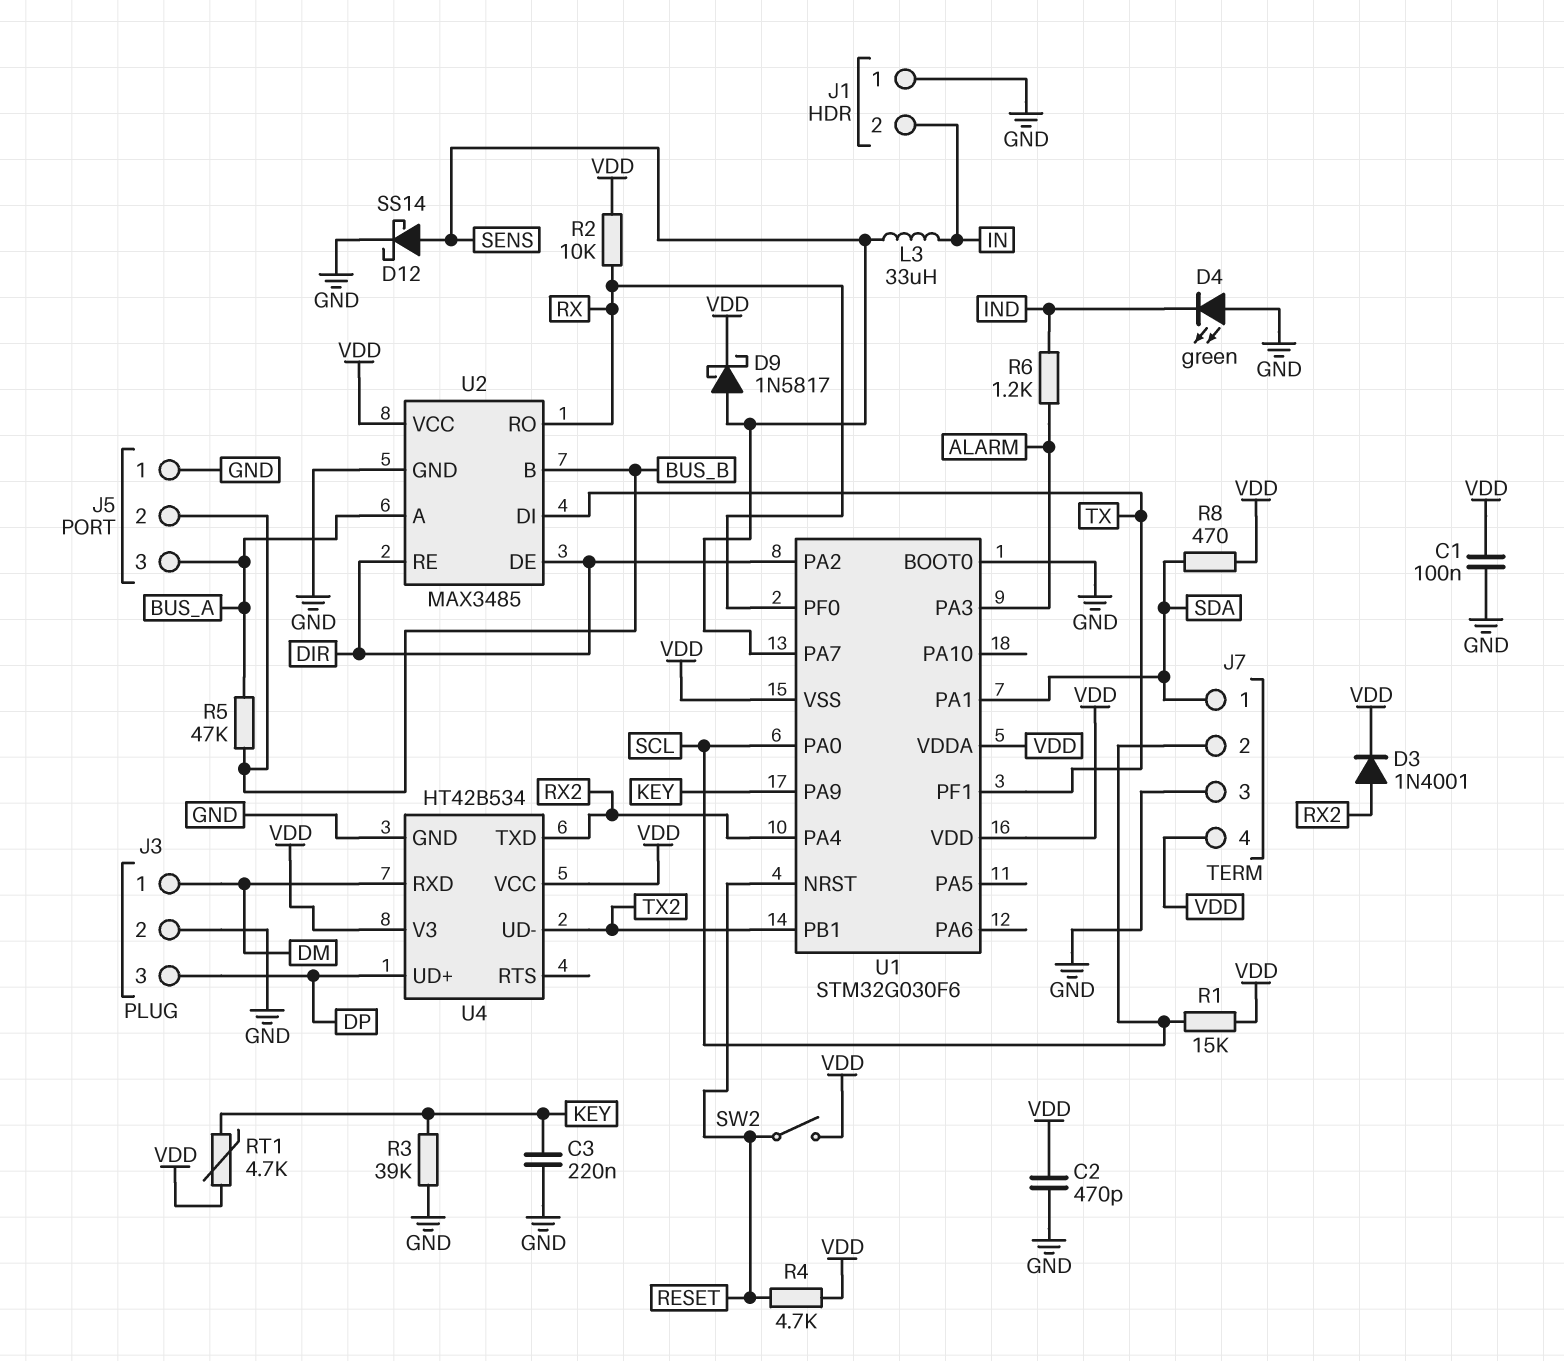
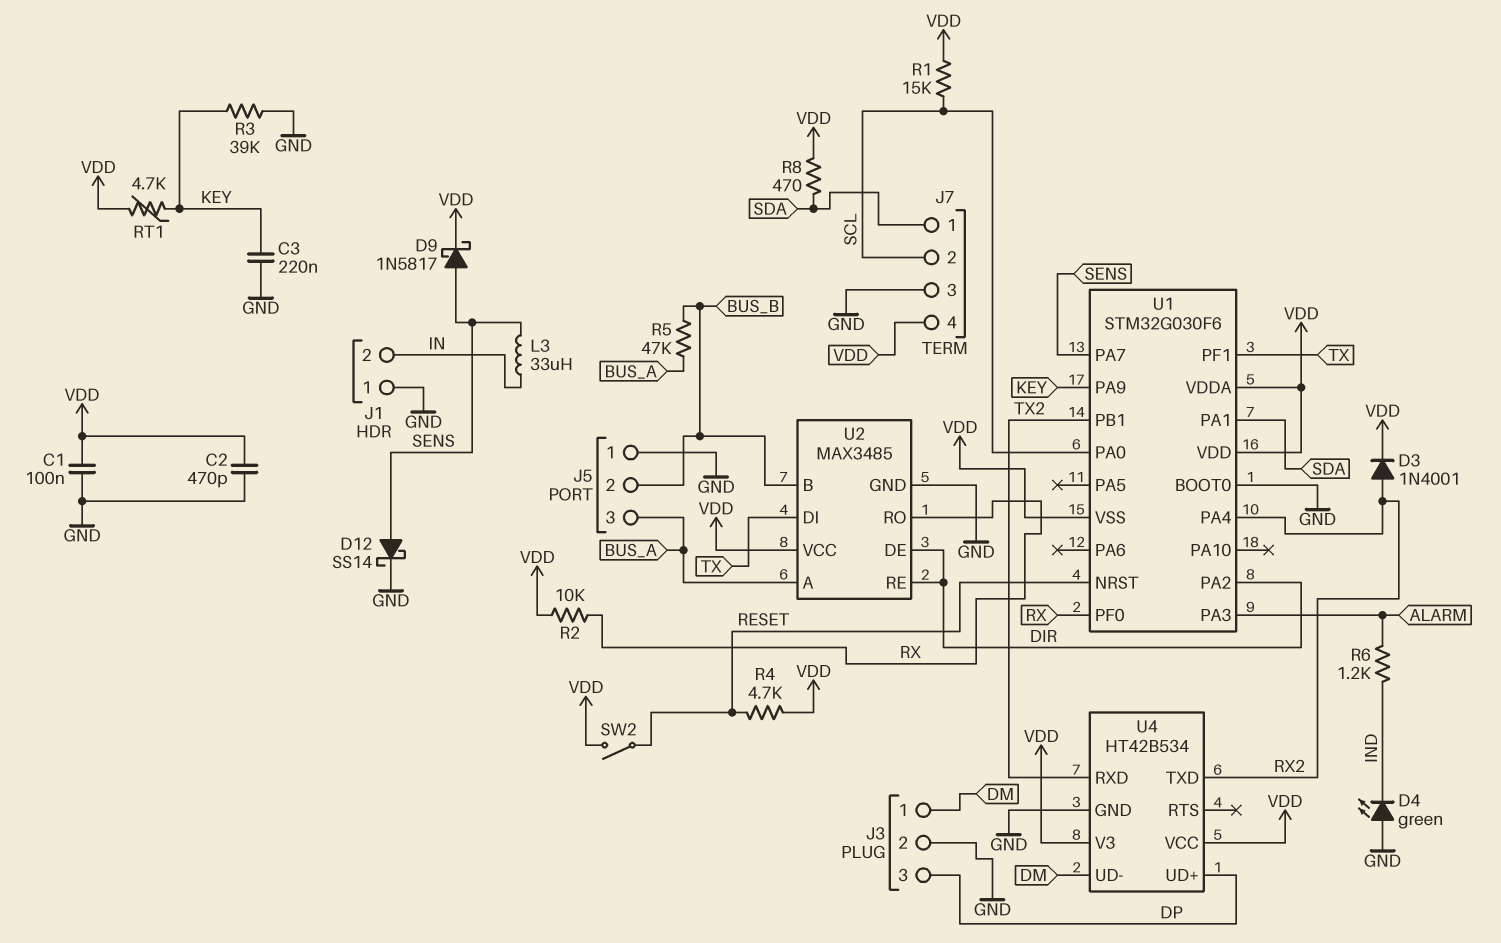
U4 pin RXD: DM -> TX2
U4 pin UD-: TX2 -> DM

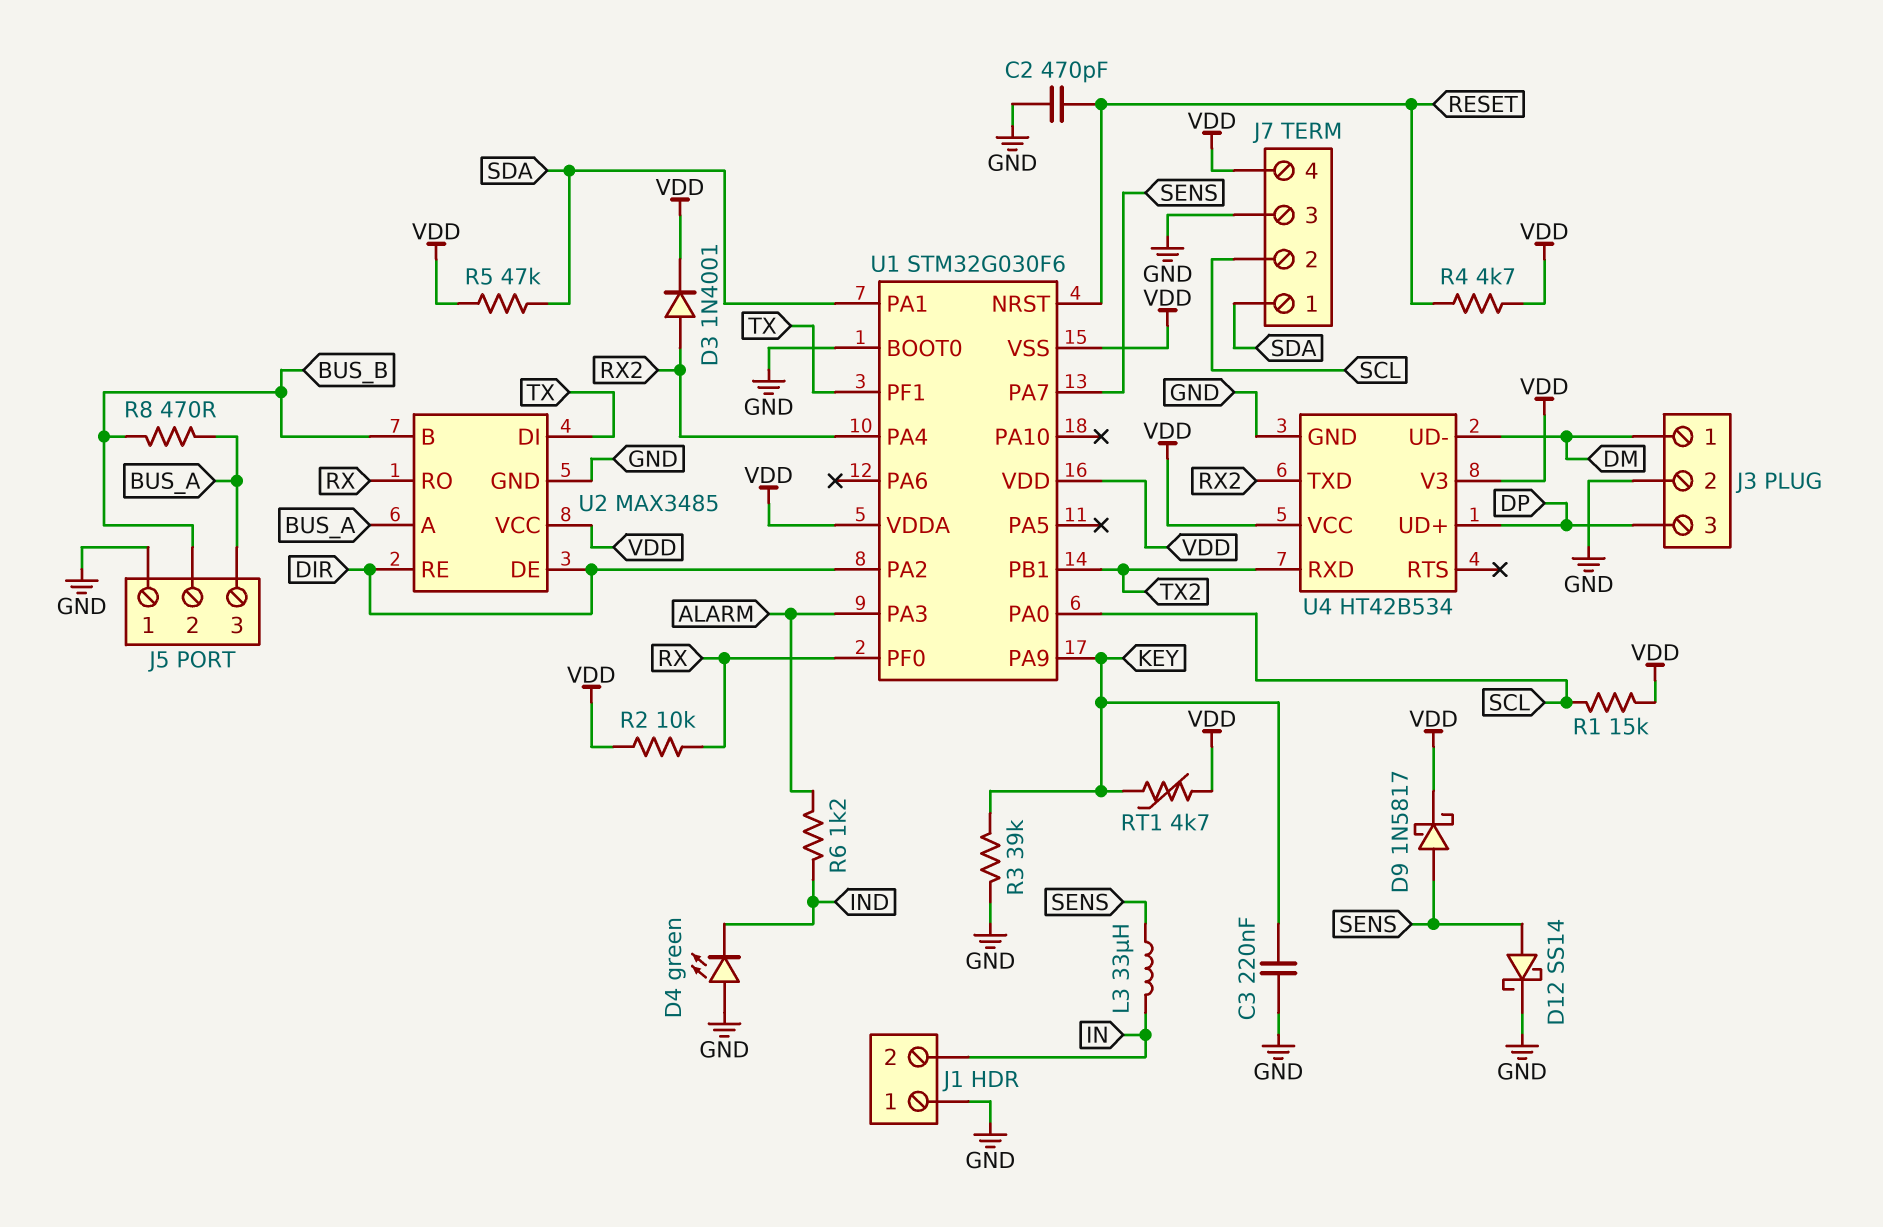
C1: 100nF (GND, VDD) -> none
C2: 470pF (GND, VDD) -> 470pF (GND, RESET)
R5: 47k (BUS_A, BUS_B) -> 47k (SDA, VDD)
R8: 470 (SDA, VDD) -> 470 (BUS_A, BUS_B)
SW2: switch (RESET, VDD) -> none

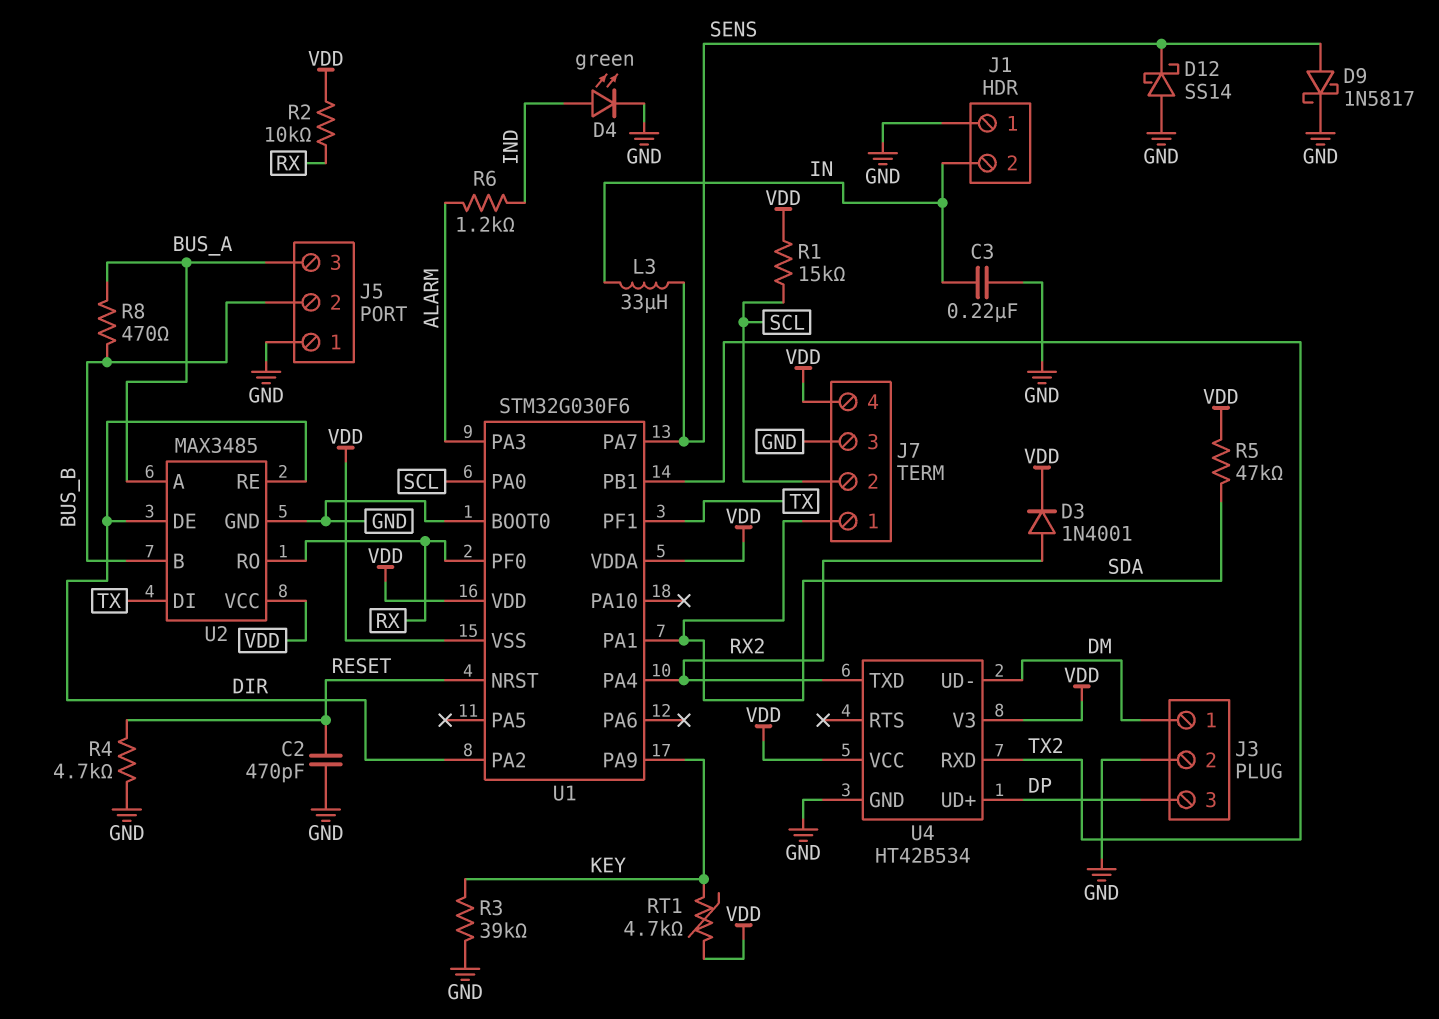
C3: 220nF (GND, KEY) -> 220nF (GND, IN)
D4: LED green (A GND, K IND) -> LED green (A IND, K GND)
D9: schottky 1N5817 (A SENS, K VDD) -> schottky 1N5817 (A SENS, K GND)
D12: schottky SS14 (A SENS, K GND) -> schottky SS14 (A GND, K SENS)
R4: 4.7k (RESET, VDD) -> 4.7k (GND, RESET)

